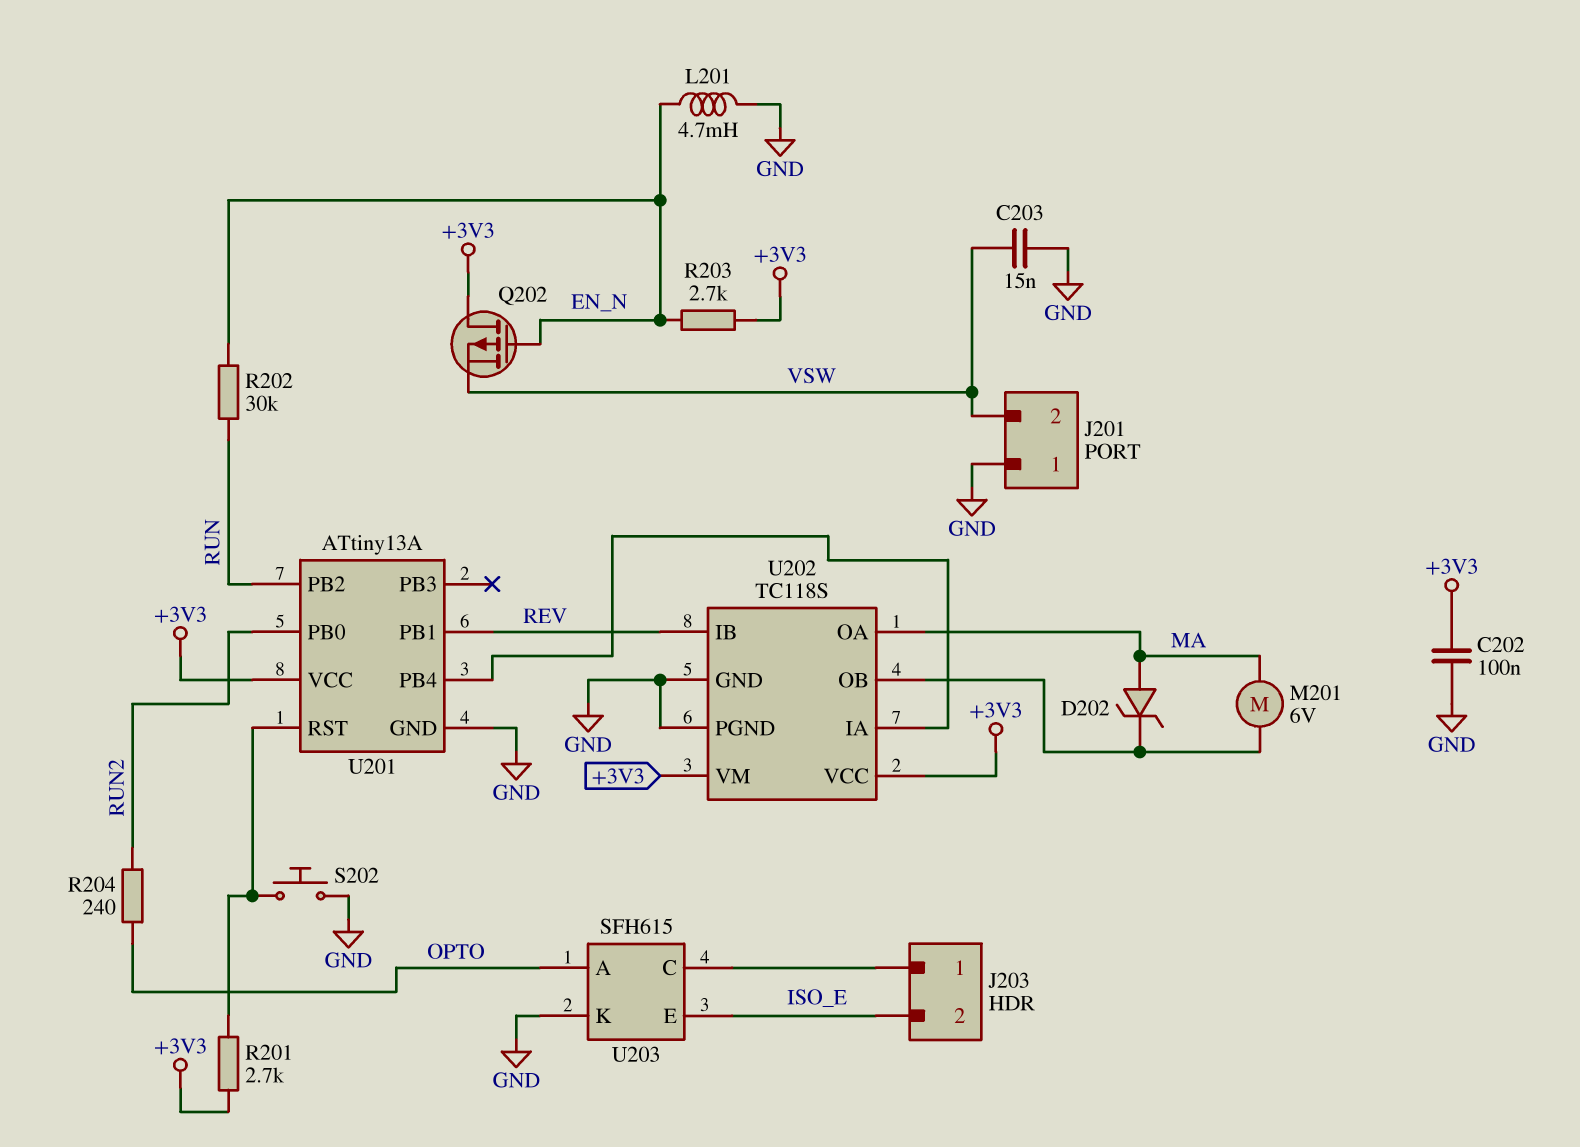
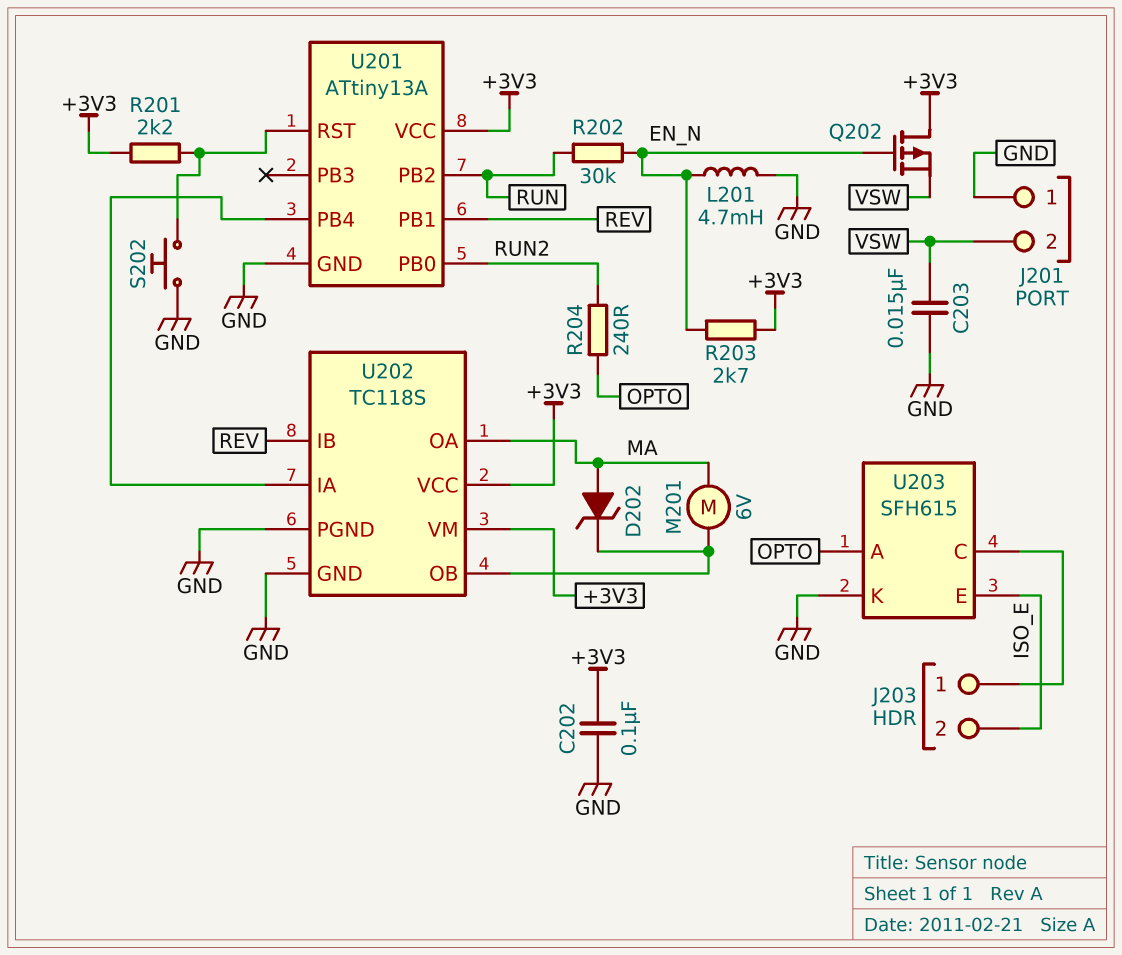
R201: 2.7k (+3V3, U201/RST) -> 2.2k (+3V3, U201/RST)

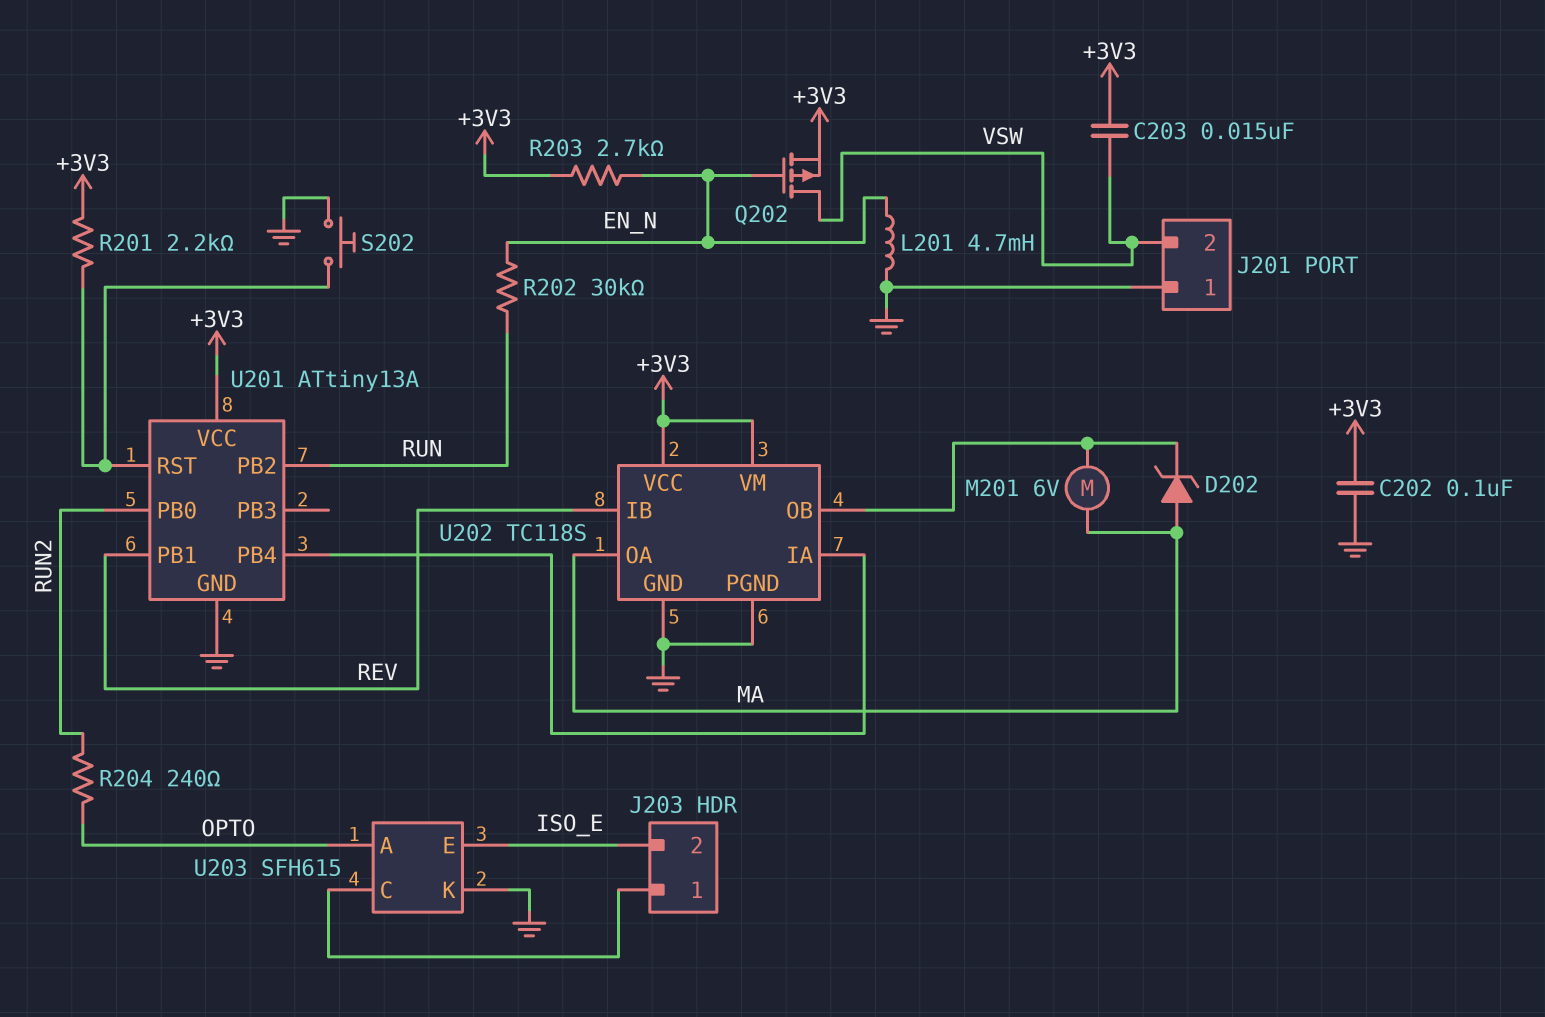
C203: 15nF (GND, VSW) -> 15nF (+3V3, VSW)
Q202: PMOS (G EN_N, D +3V3, S VSW) -> PMOS (G EN_N, D VSW, S +3V3)

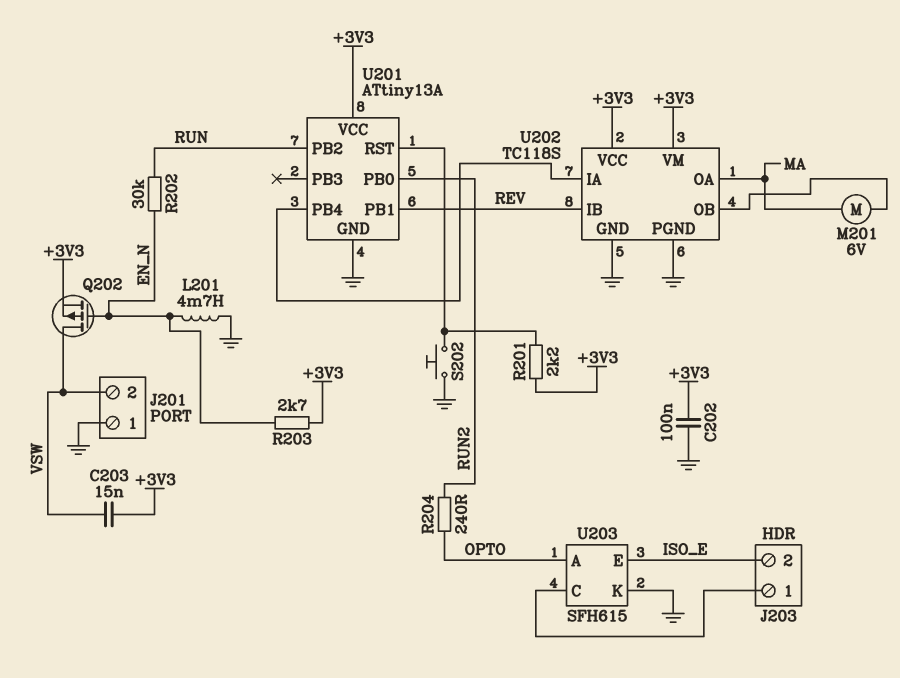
D202: zener (A MA, K U202/OB) -> none

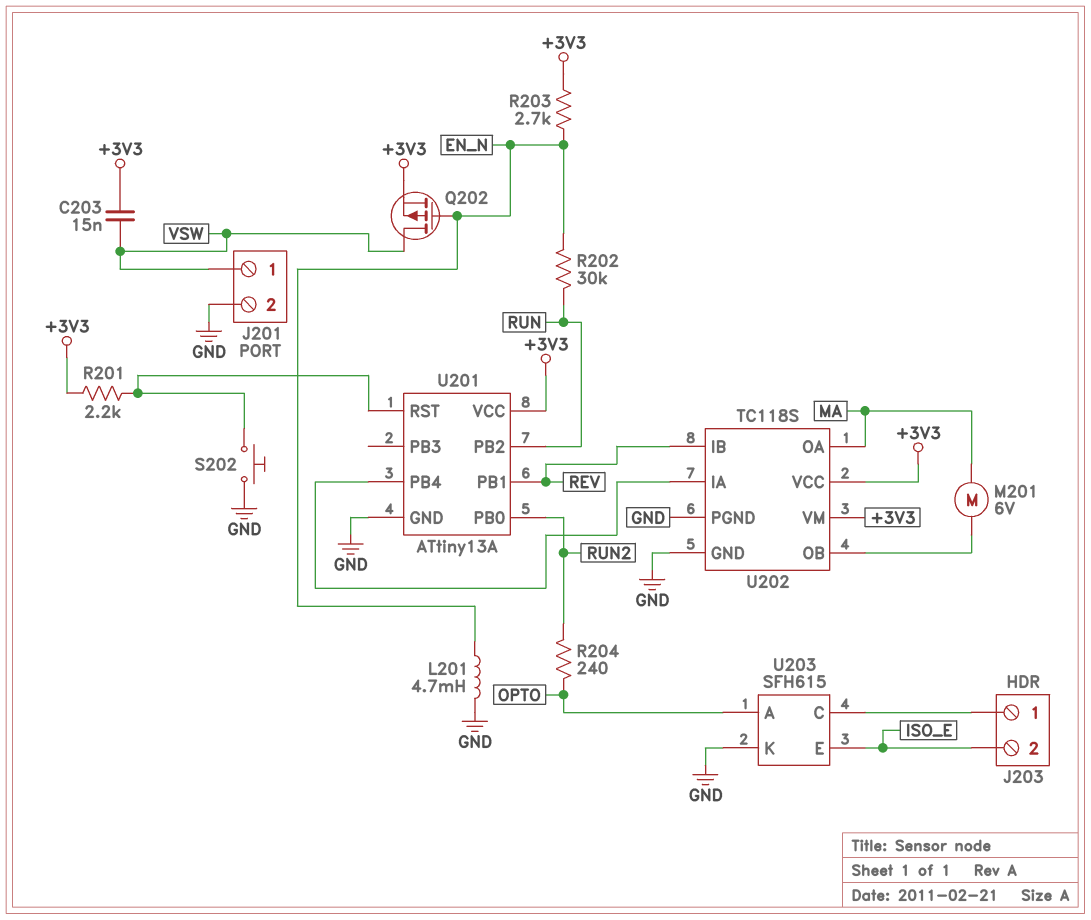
C202: 100nF (+3V3, GND) -> none
J201 pin 1: GND -> VSW
J201 pin 2: VSW -> GND

